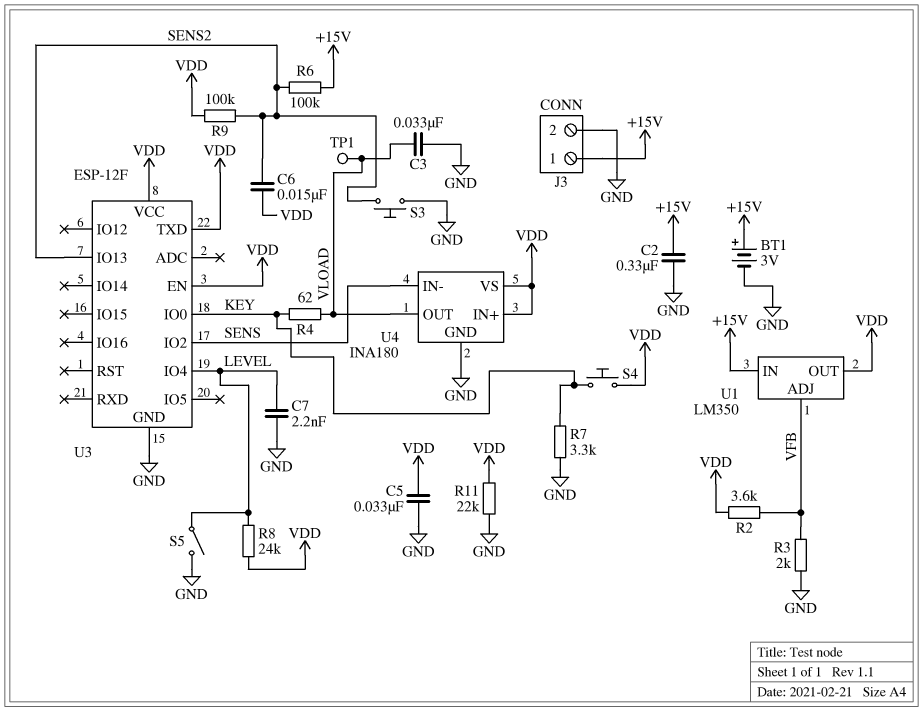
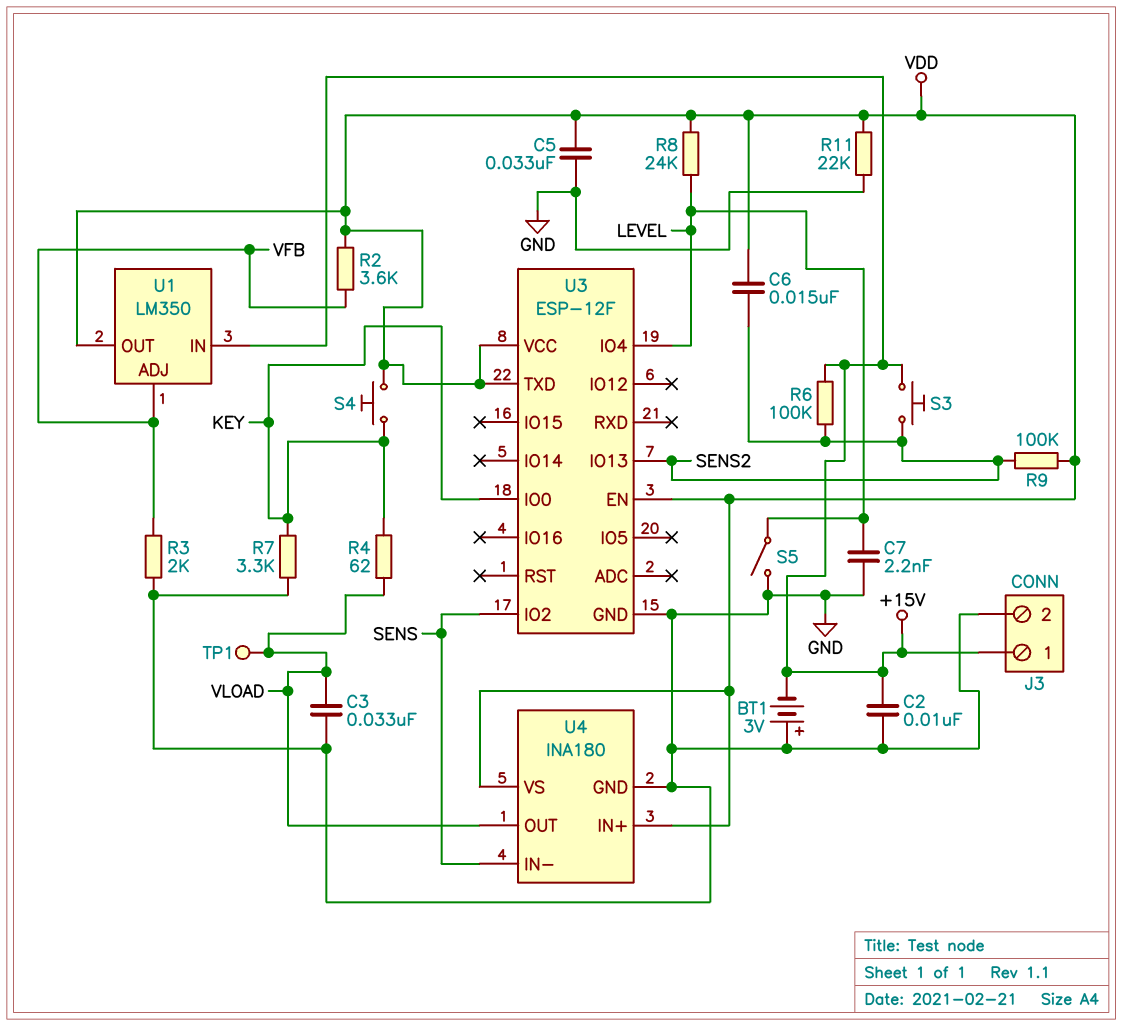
BT1: 3V (plus +15V, minus GND) -> 3V (plus GND, minus +15V)
C2: 330nF (+15V, GND) -> 10nF (+15V, GND)
S3: button (GND, SENS2) -> button (+15V, SENS2)

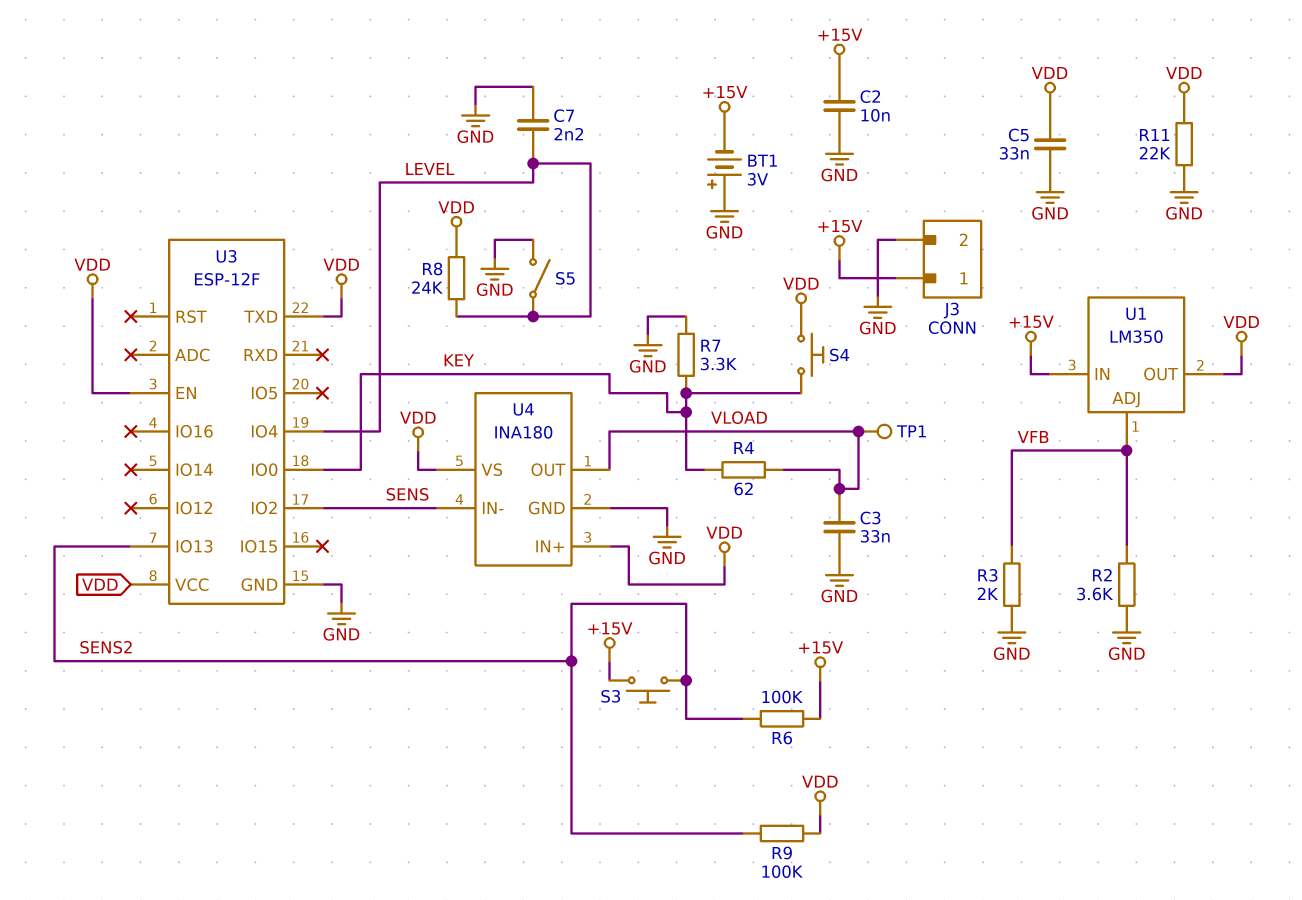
C6: 15nF (SENS2, VDD) -> none
R2: 3.6k (VDD, VFB) -> 3.6k (GND, VFB)

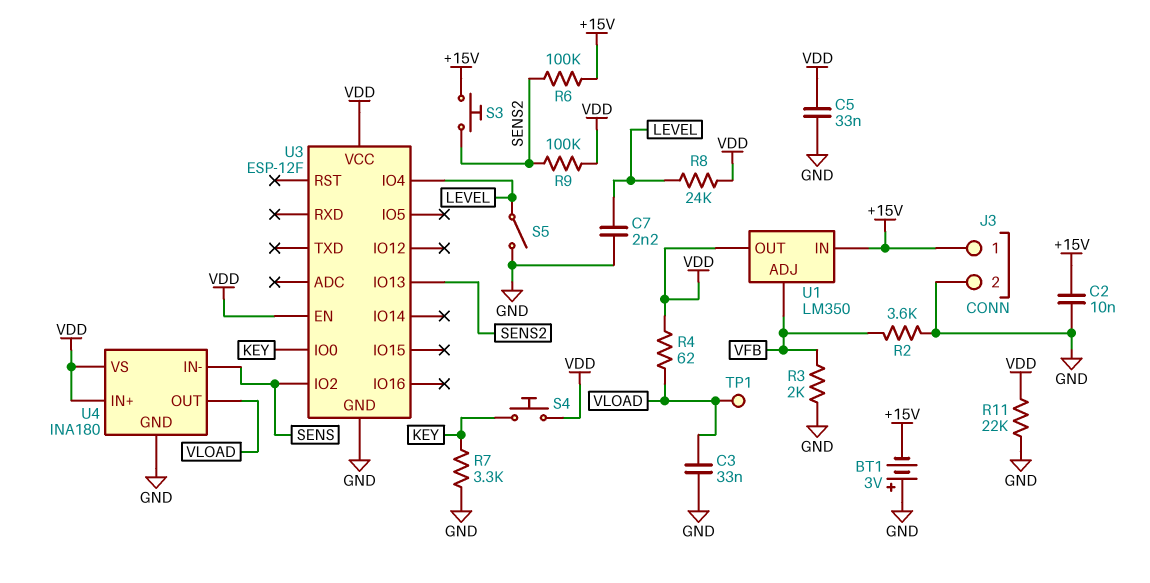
R4: 62 (KEY, VLOAD) -> 62 (VDD, VLOAD)
U3 pin TXD: VDD -> none

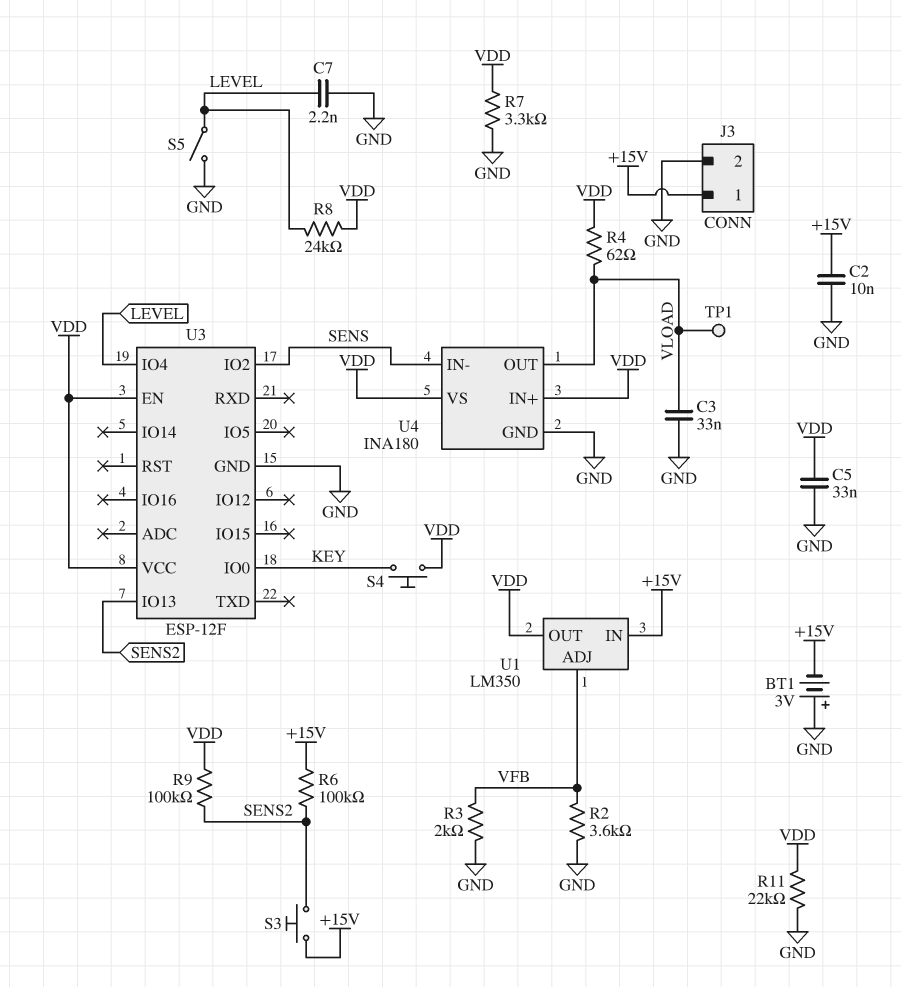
R7: 3.3k (GND, KEY) -> 3.3k (GND, VDD)

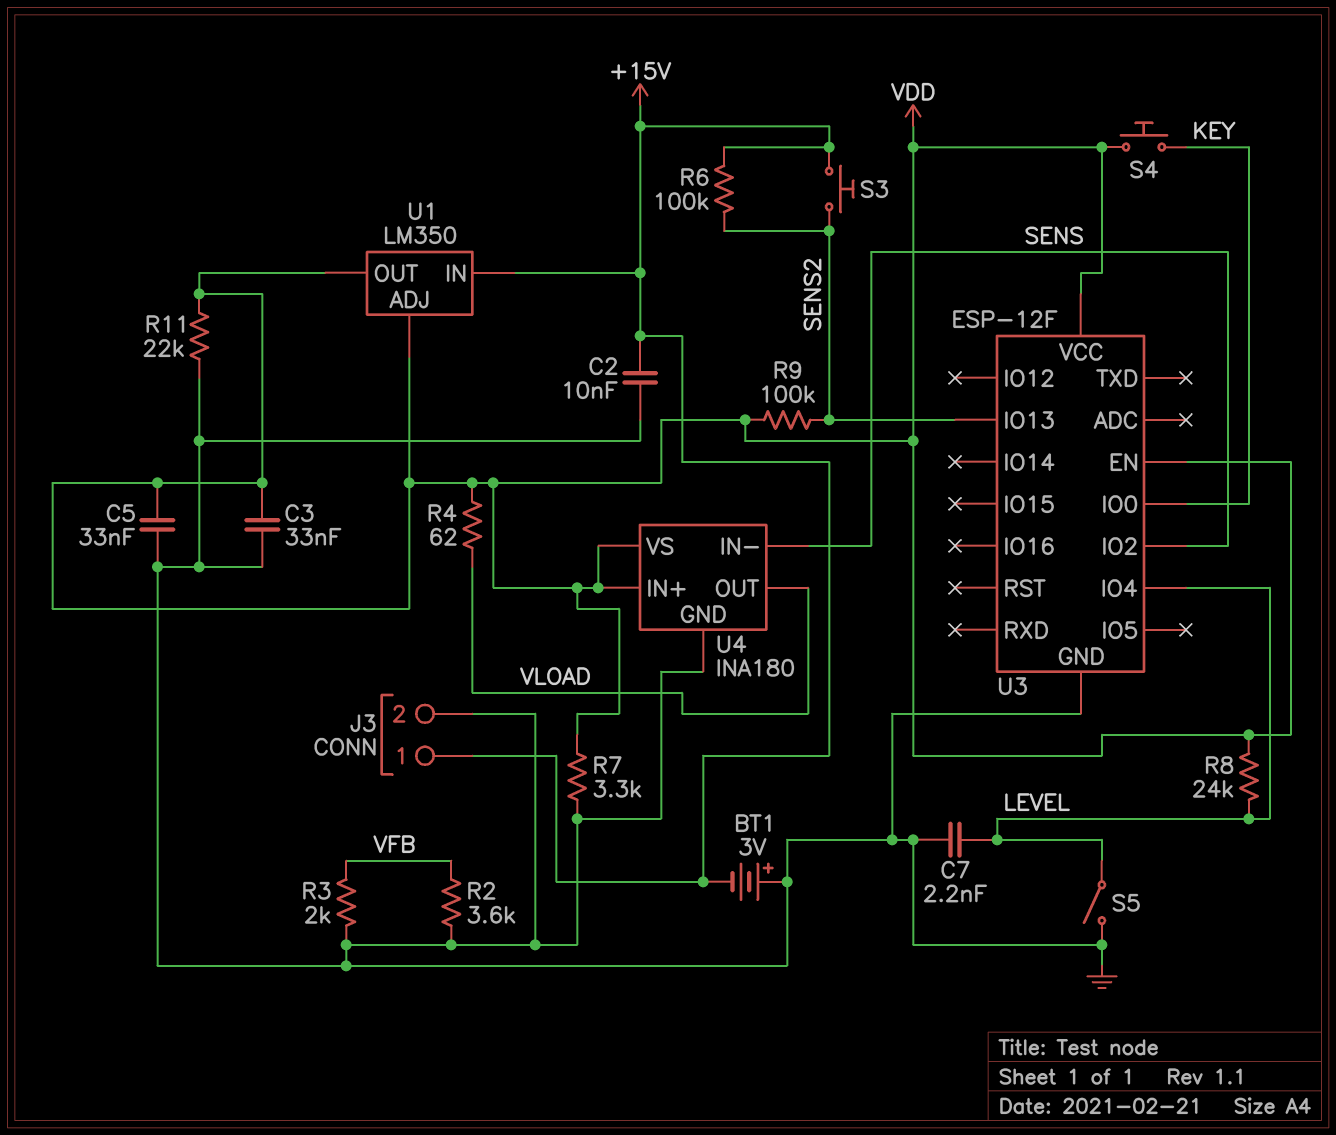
C3: 33nF (GND, VLOAD) -> 33nF (GND, VDD)
TP1: test point (VLOAD) -> none
U1 pin ADJ: VFB -> VDD

